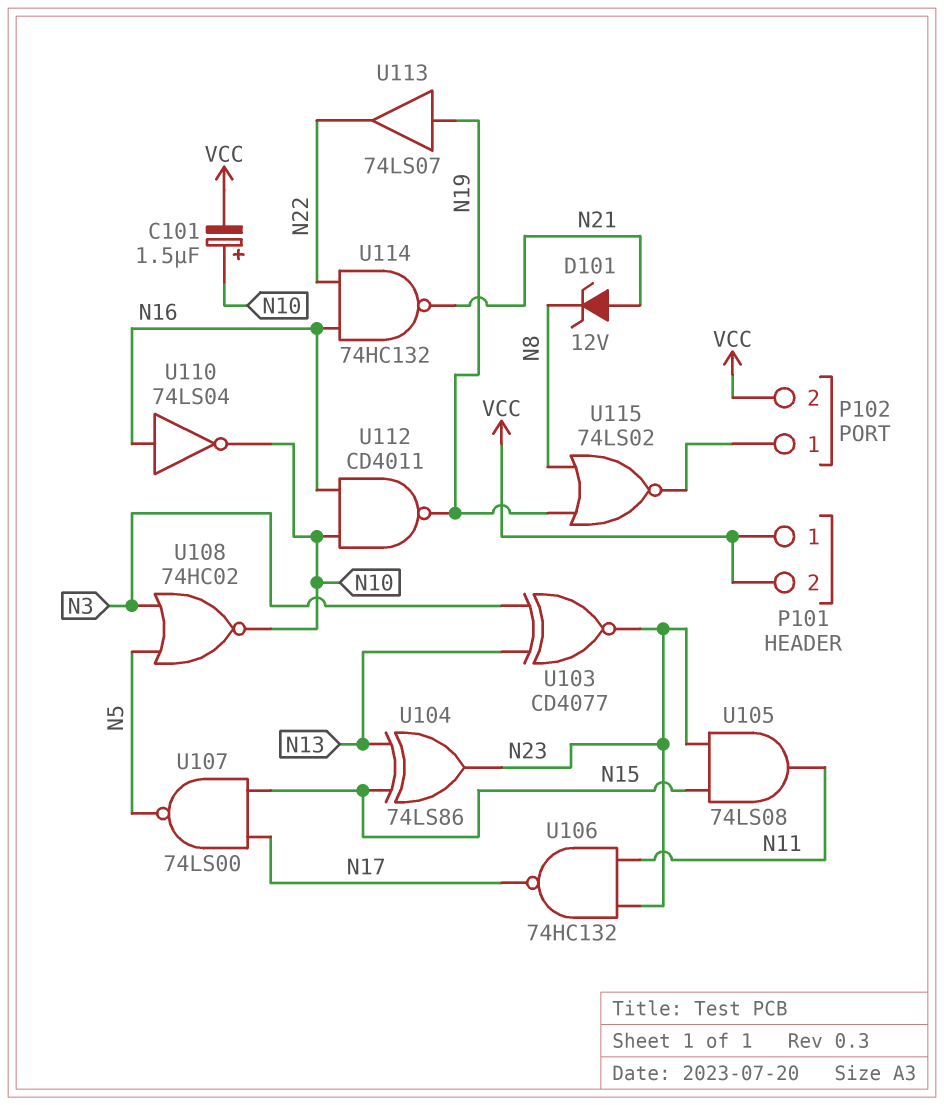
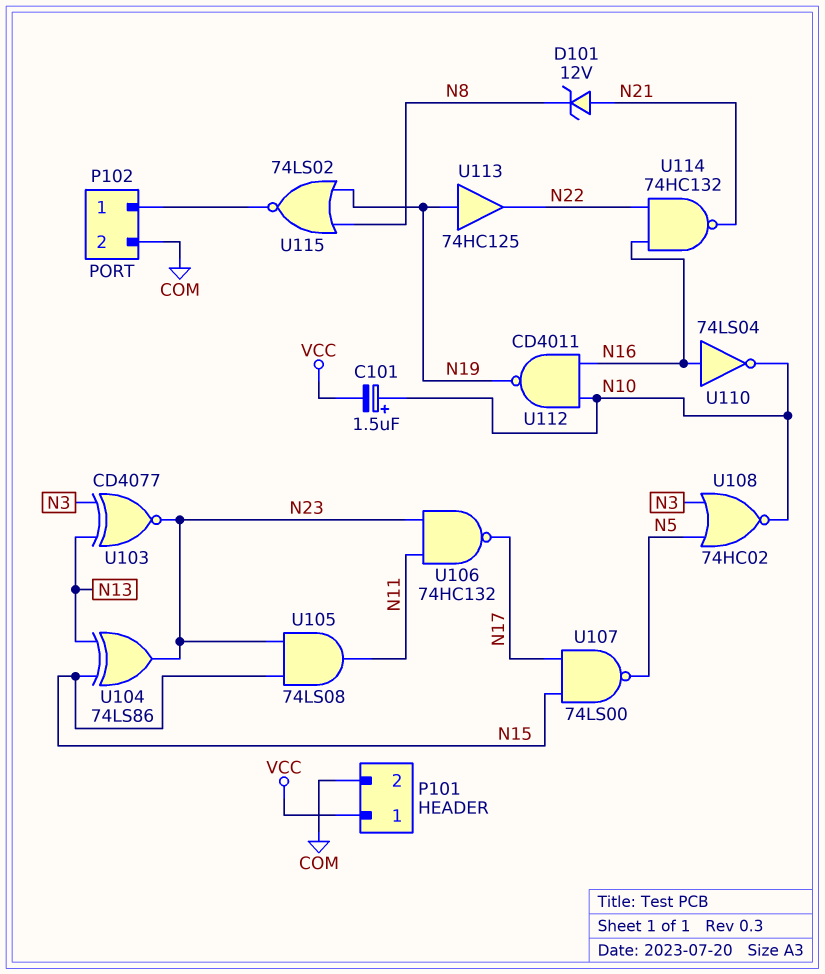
P101 pin 2: VCC -> COM
P102 pin 2: VCC -> COM
U113: buffer 74LS07 (in N19, out N22) -> buffer 74HC125 (in N19, out N22)

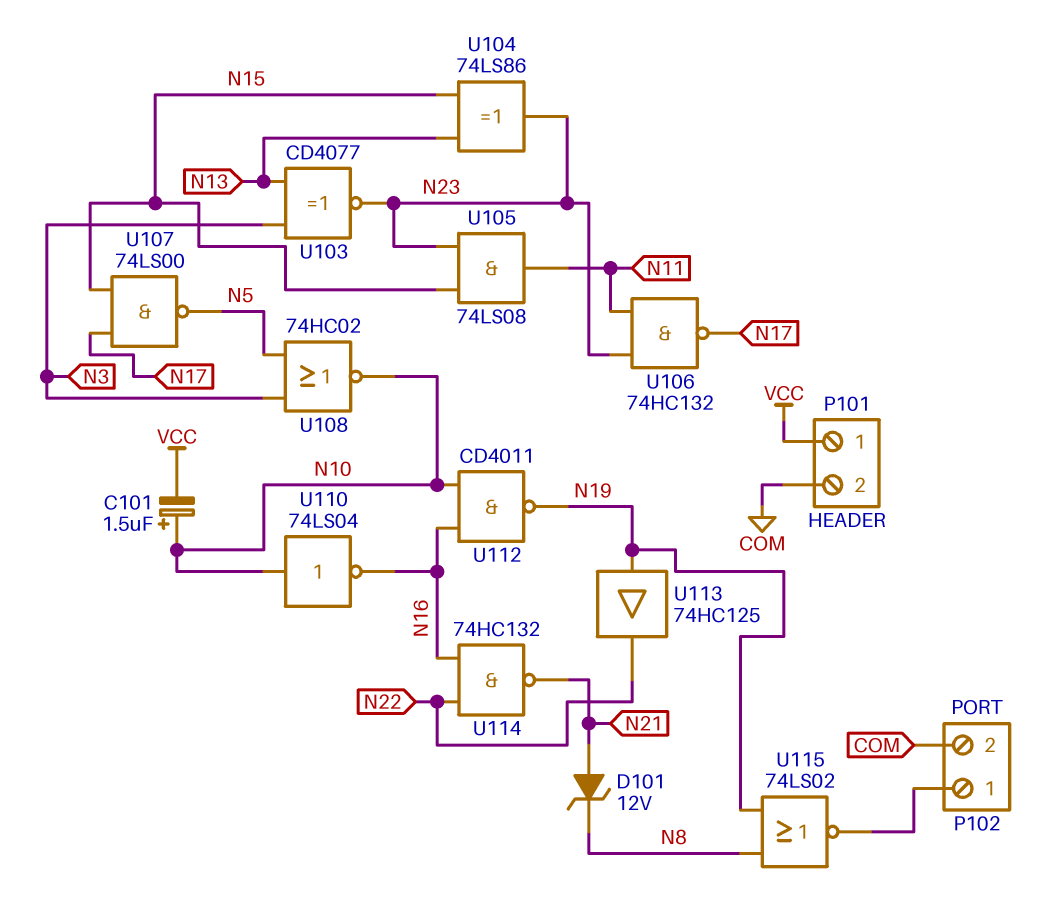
U110: NOT 74LS04 (in N16, out N10) -> NOT 74LS04 (in N10, out N16)

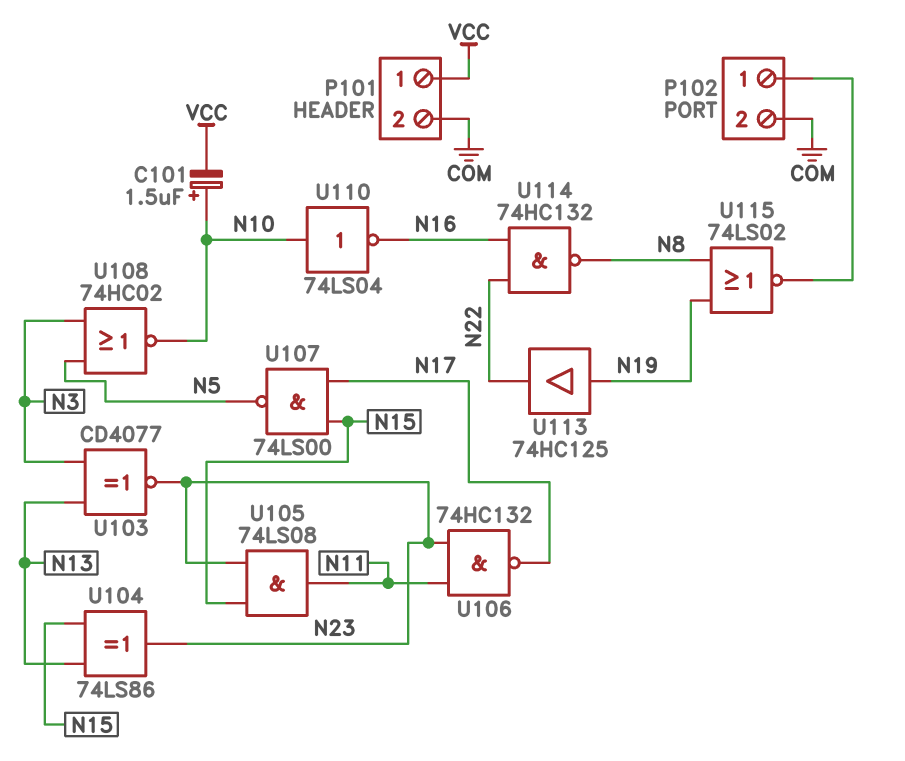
D101: zener 12V (A N21, K N8) -> none
U112: NAND CD4011 (in N10, in N16, out N19) -> none
U114: NAND 74HC132 (in N16, in N22, out N21) -> NAND 74HC132 (in N16, in N22, out N8)

